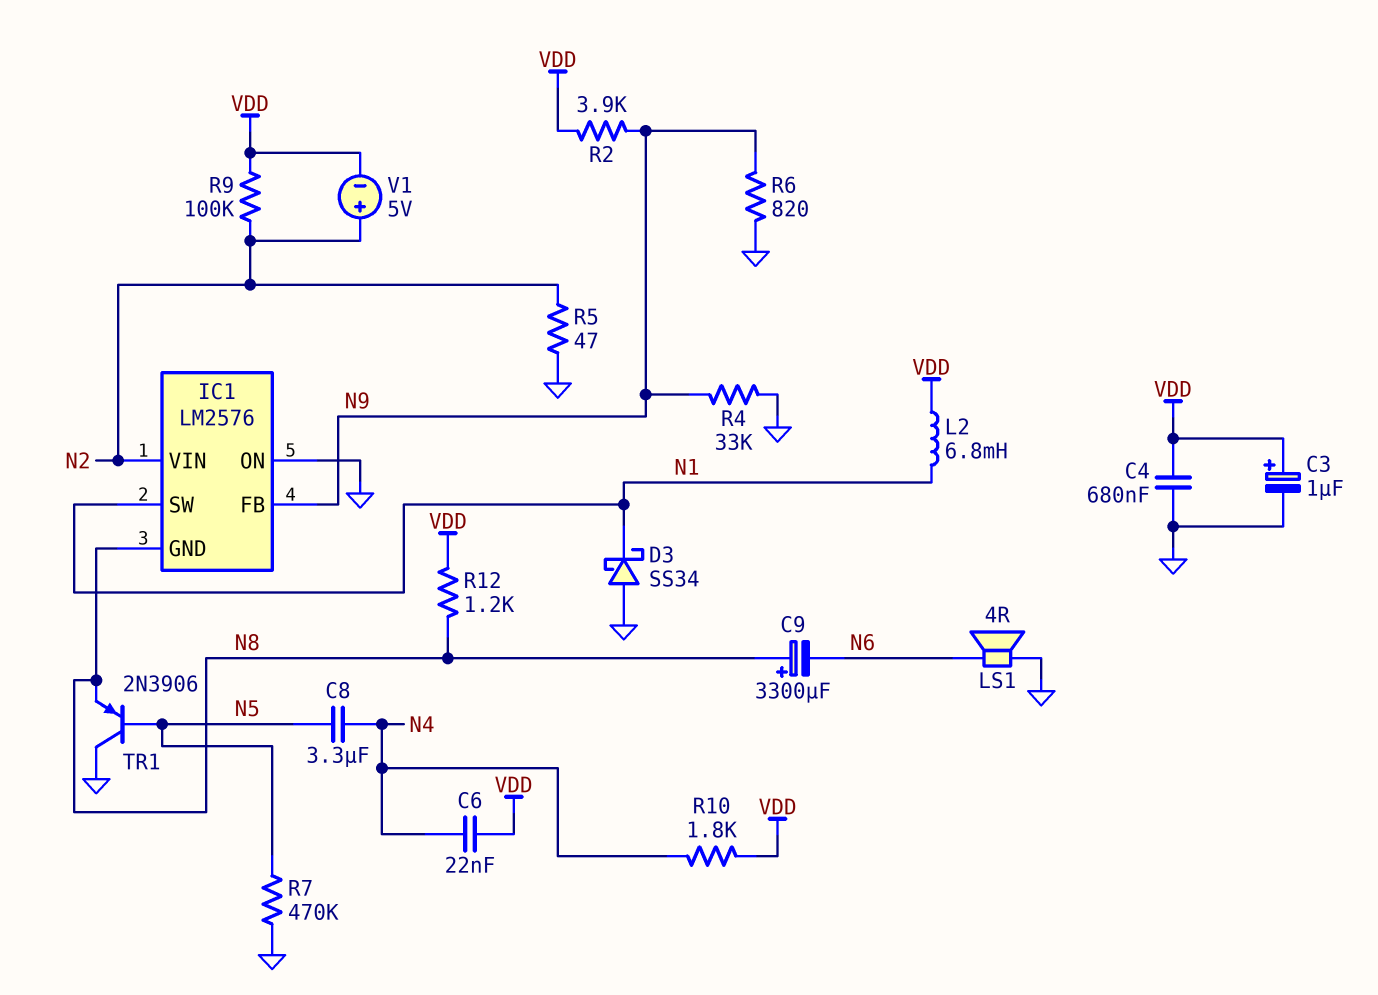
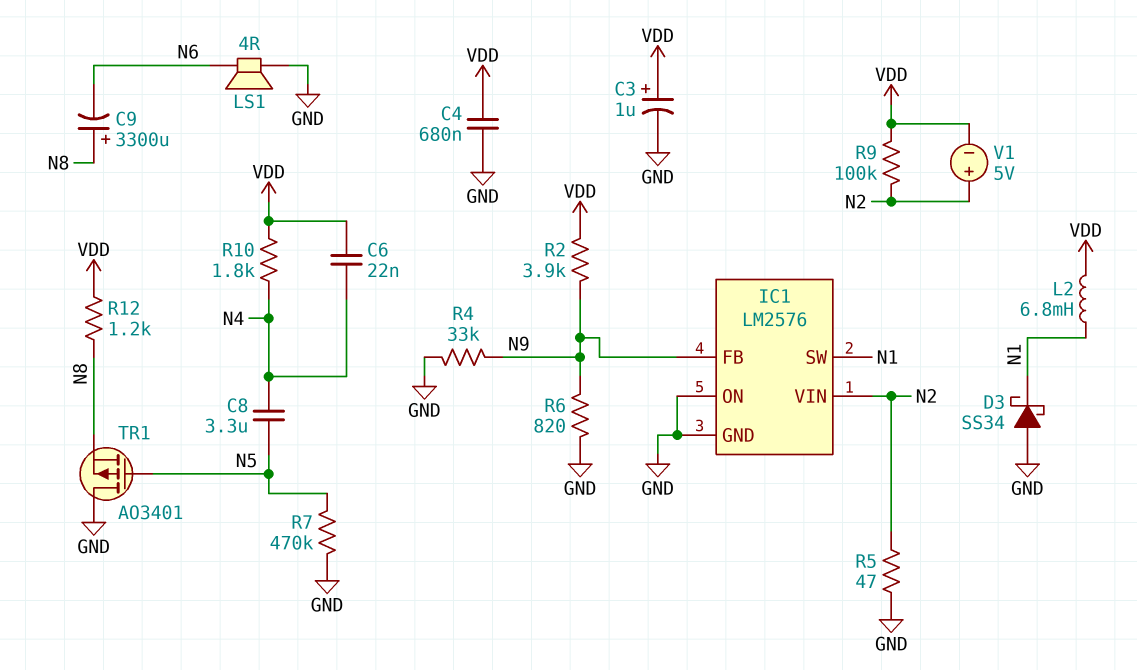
IC1 pin GND: N8 -> GND
TR1: PNP 2N3906 (B N5, C GND, E N8) -> PMOS AO3401 (G N5, D GND, S N8)

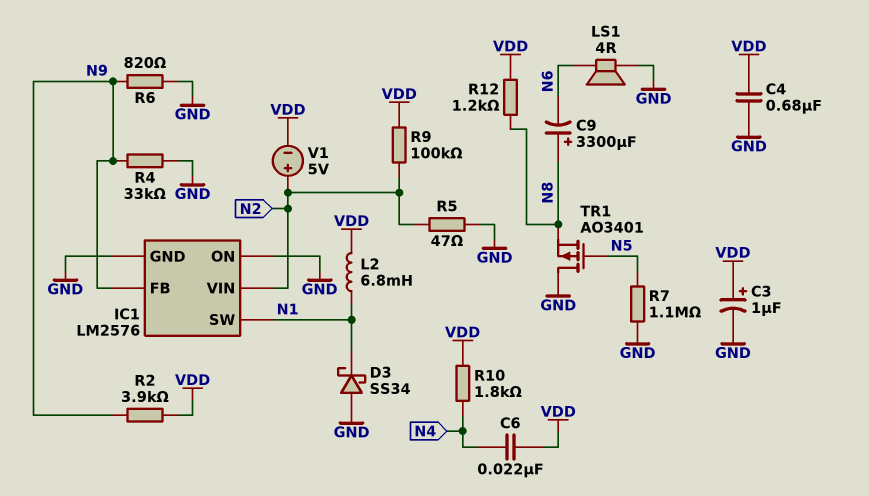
C8: 3.3uF (N4, N5) -> none
R7: 470k (GND, N5) -> 1.1M (GND, N5)

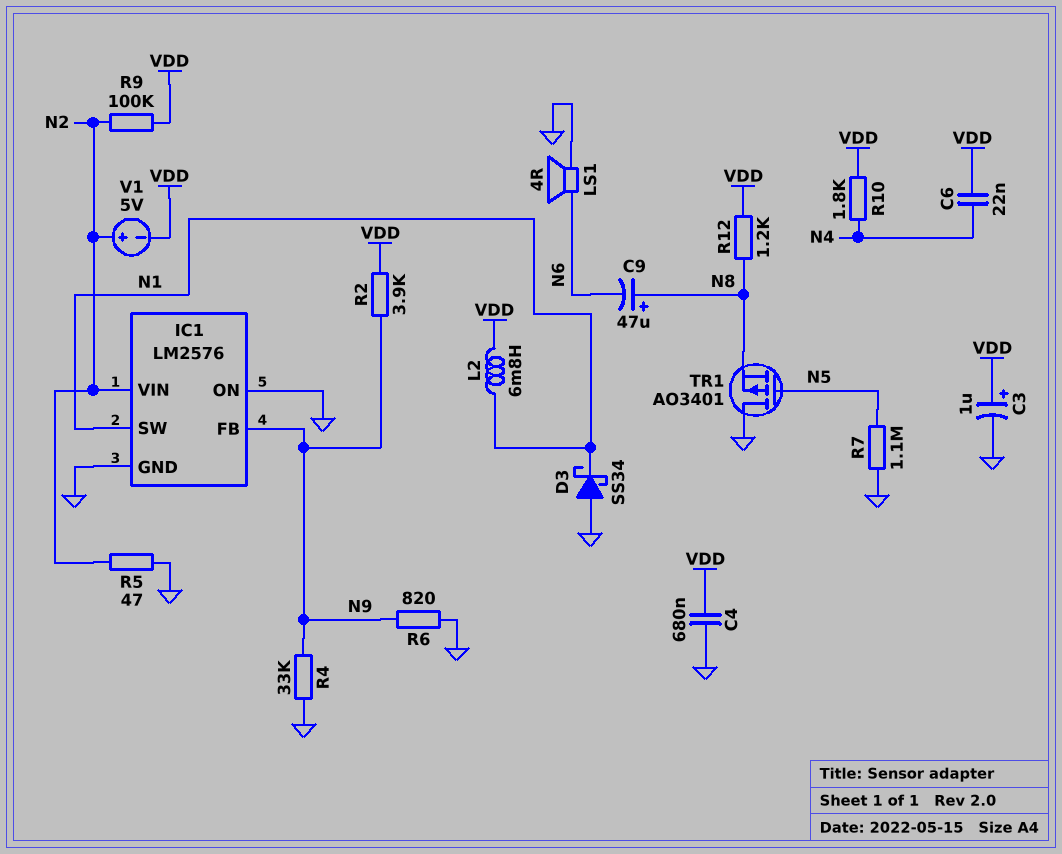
C9: 3300uF (plus N8, minus N6) -> 47uF (plus N8, minus N6)

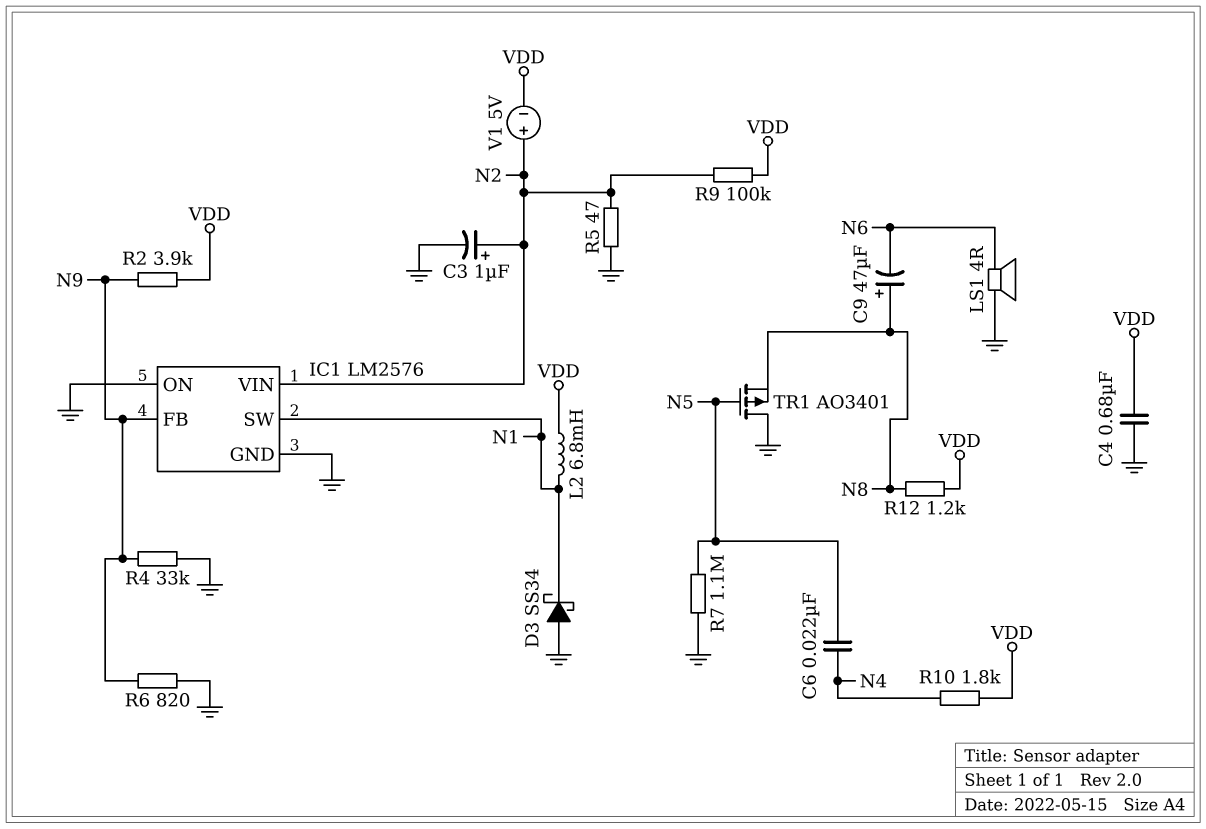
C3: 1uF (plus VDD, minus GND) -> 1uF (plus N2, minus GND)
C6: 22nF (N4, VDD) -> 22nF (N4, N5)

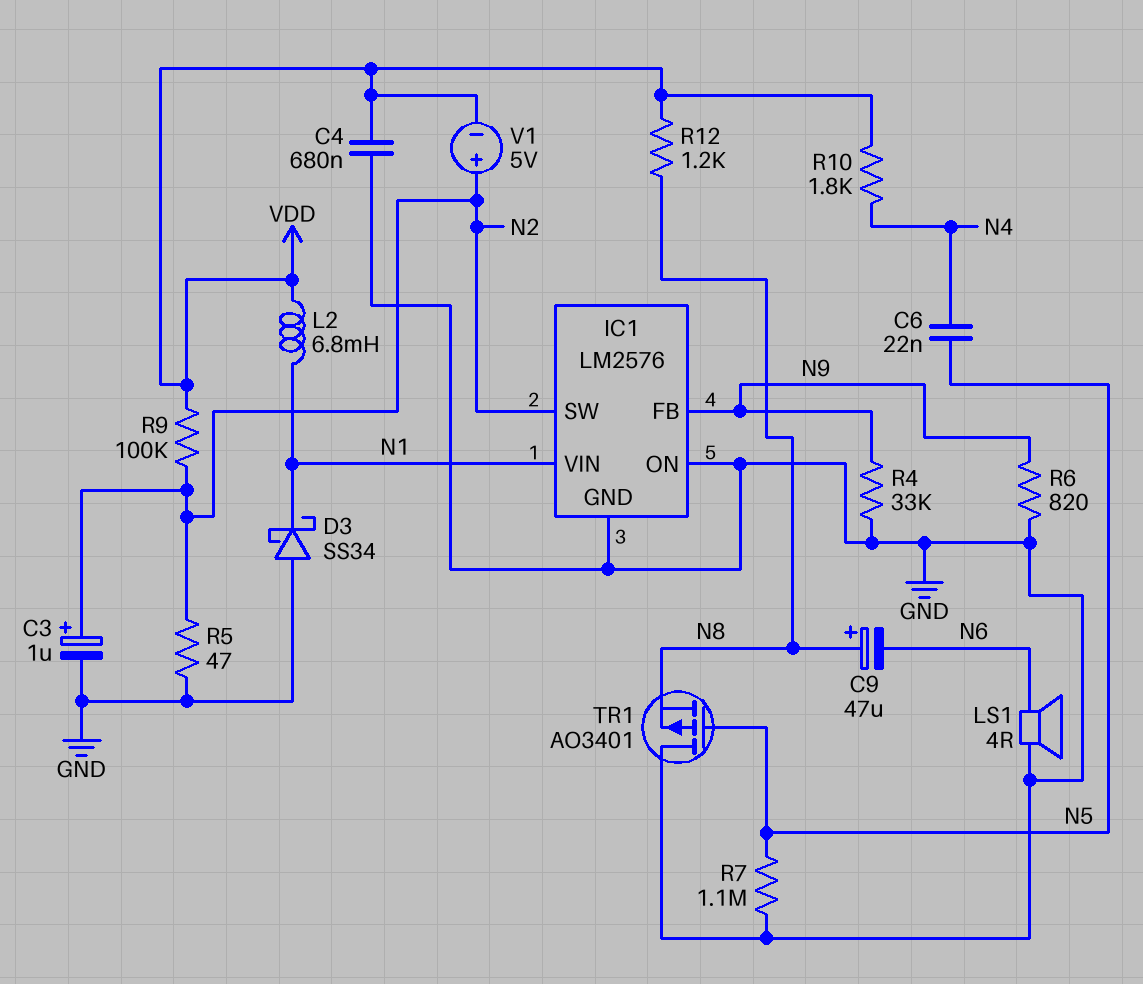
IC1 pin SW: N1 -> N2
IC1 pin VIN: N2 -> N1
R2: 3.9k (N9, VDD) -> none

